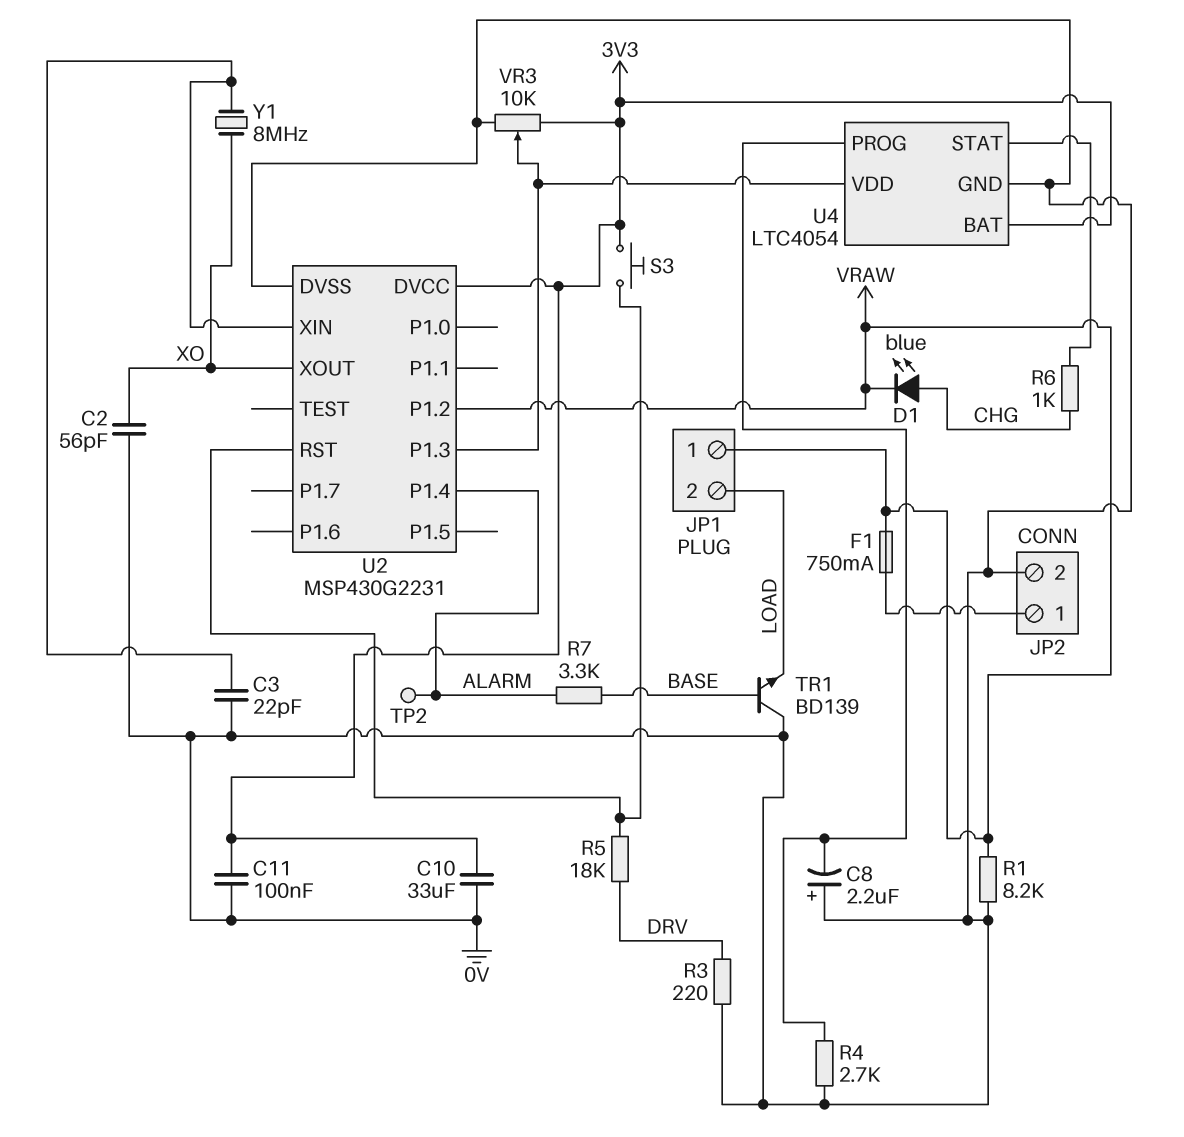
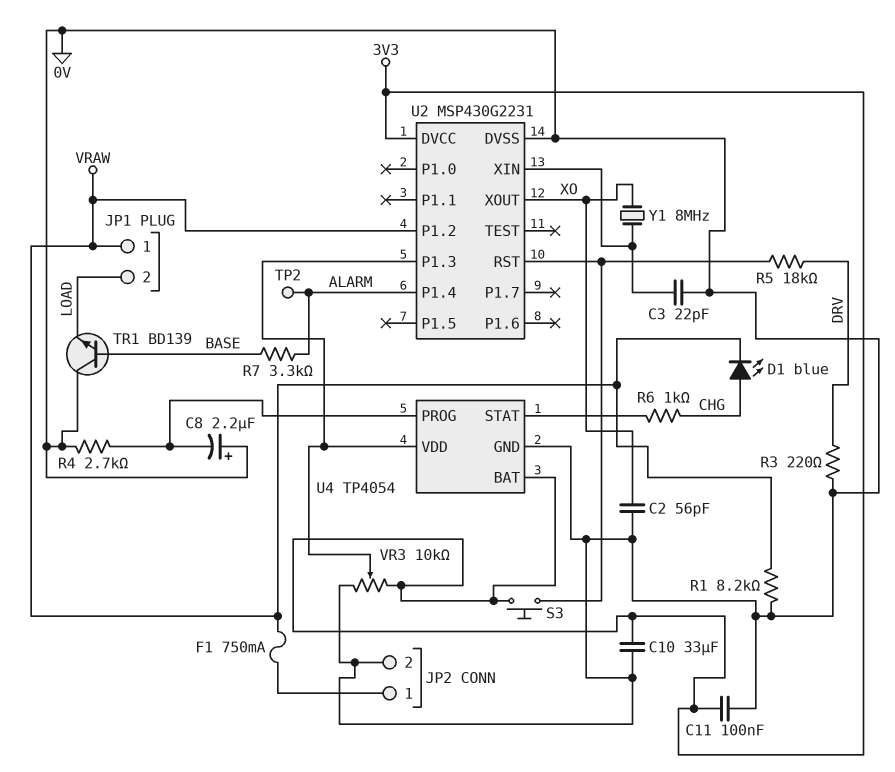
U4: LTC4054 -> TP4054

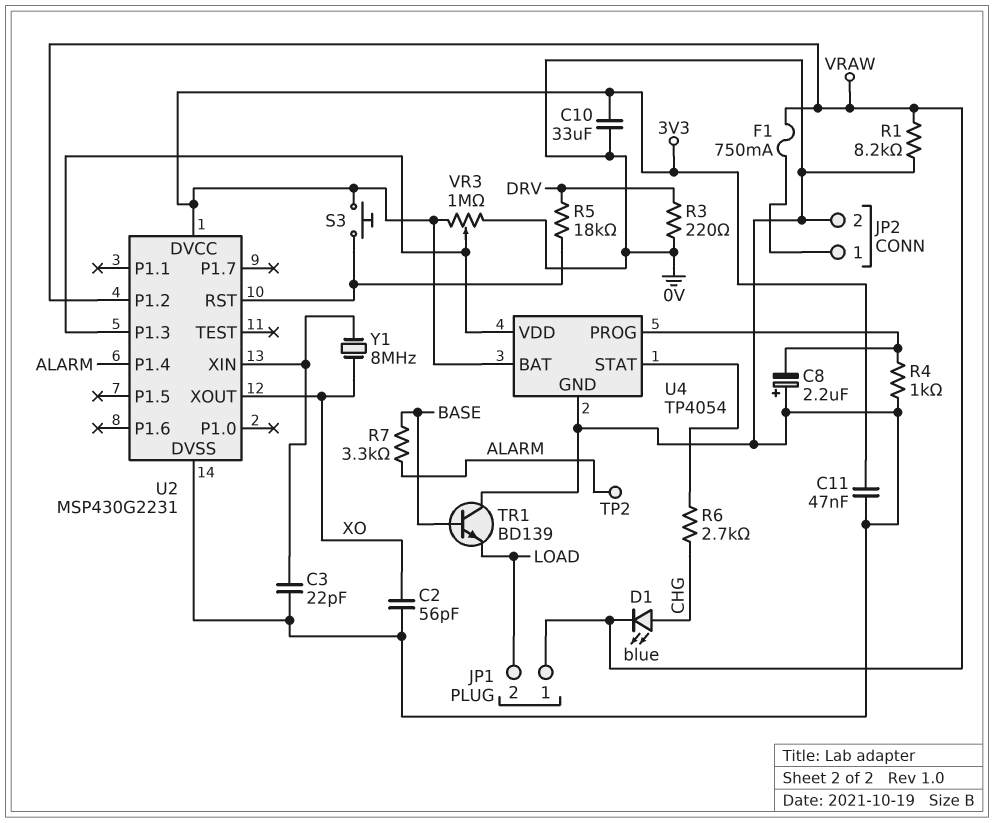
C11: 100nF (0V, 3V3) -> 47nF (0V, 3V3)
R4: 2.7k (0V, U4/PROG) -> 1k (0V, U4/PROG)
R6: 1k (CHG, U4/STAT) -> 2.7k (CHG, U4/STAT)
VR3: 10k (0V, 3V3, wiper U2/P1.3) -> 1M (0V, 3V3, wiper U2/P1.3)

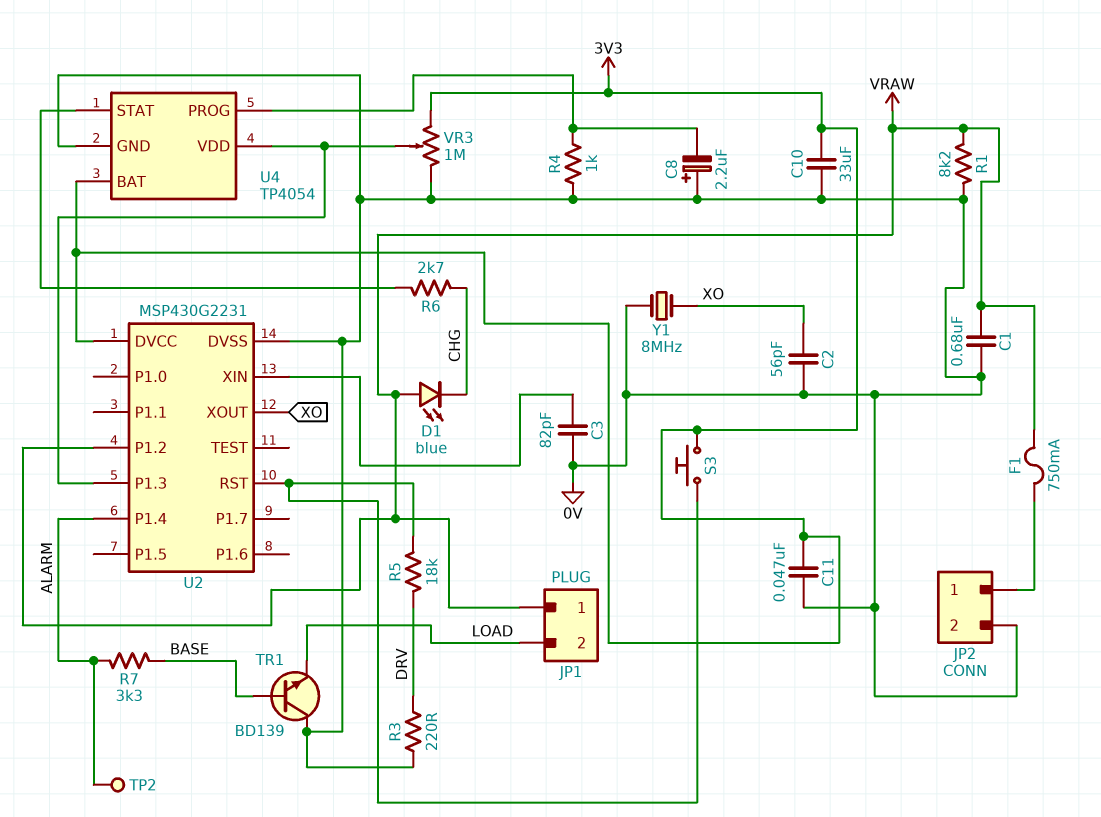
C1: none -> 680nF (0V, VRAW)
C3: 22pF (0V, U2/XIN) -> 82pF (0V, U2/XIN)
D1: LED blue (A CHG, K VRAW) -> LED blue (A VRAW, K CHG)
Y1: 8MHz (U2/XIN, XO) -> 8MHz (0V, XO)

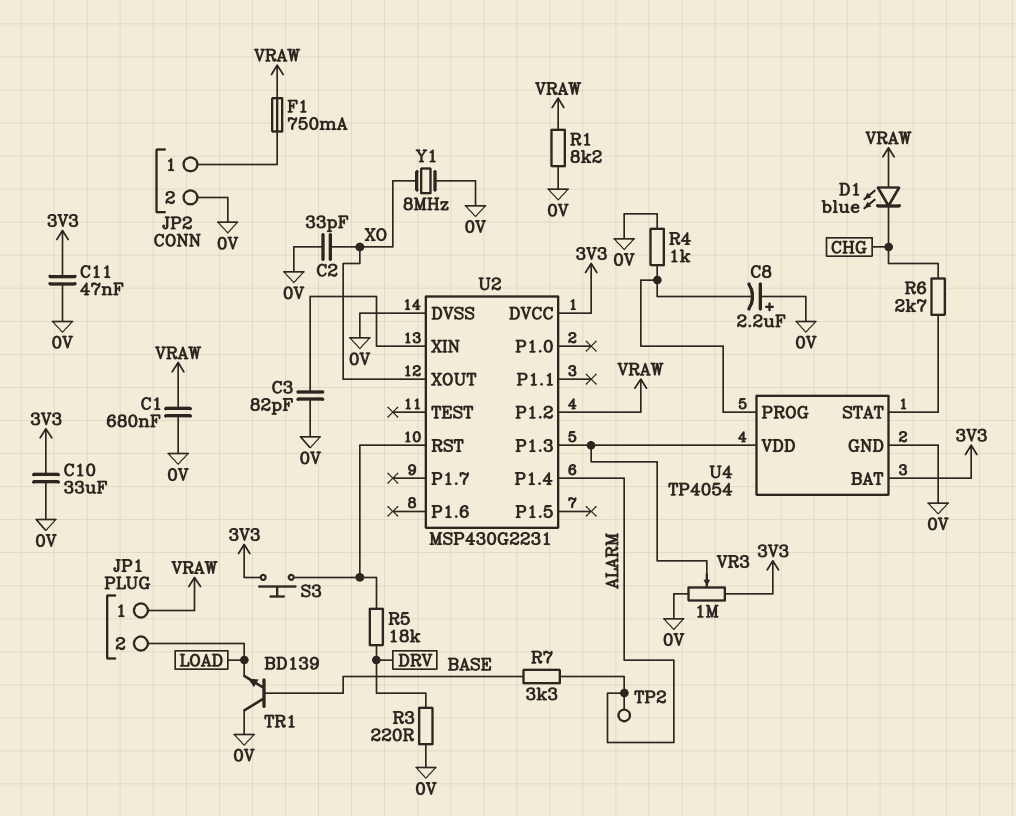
C2: 56pF (0V, XO) -> 33pF (0V, XO)

